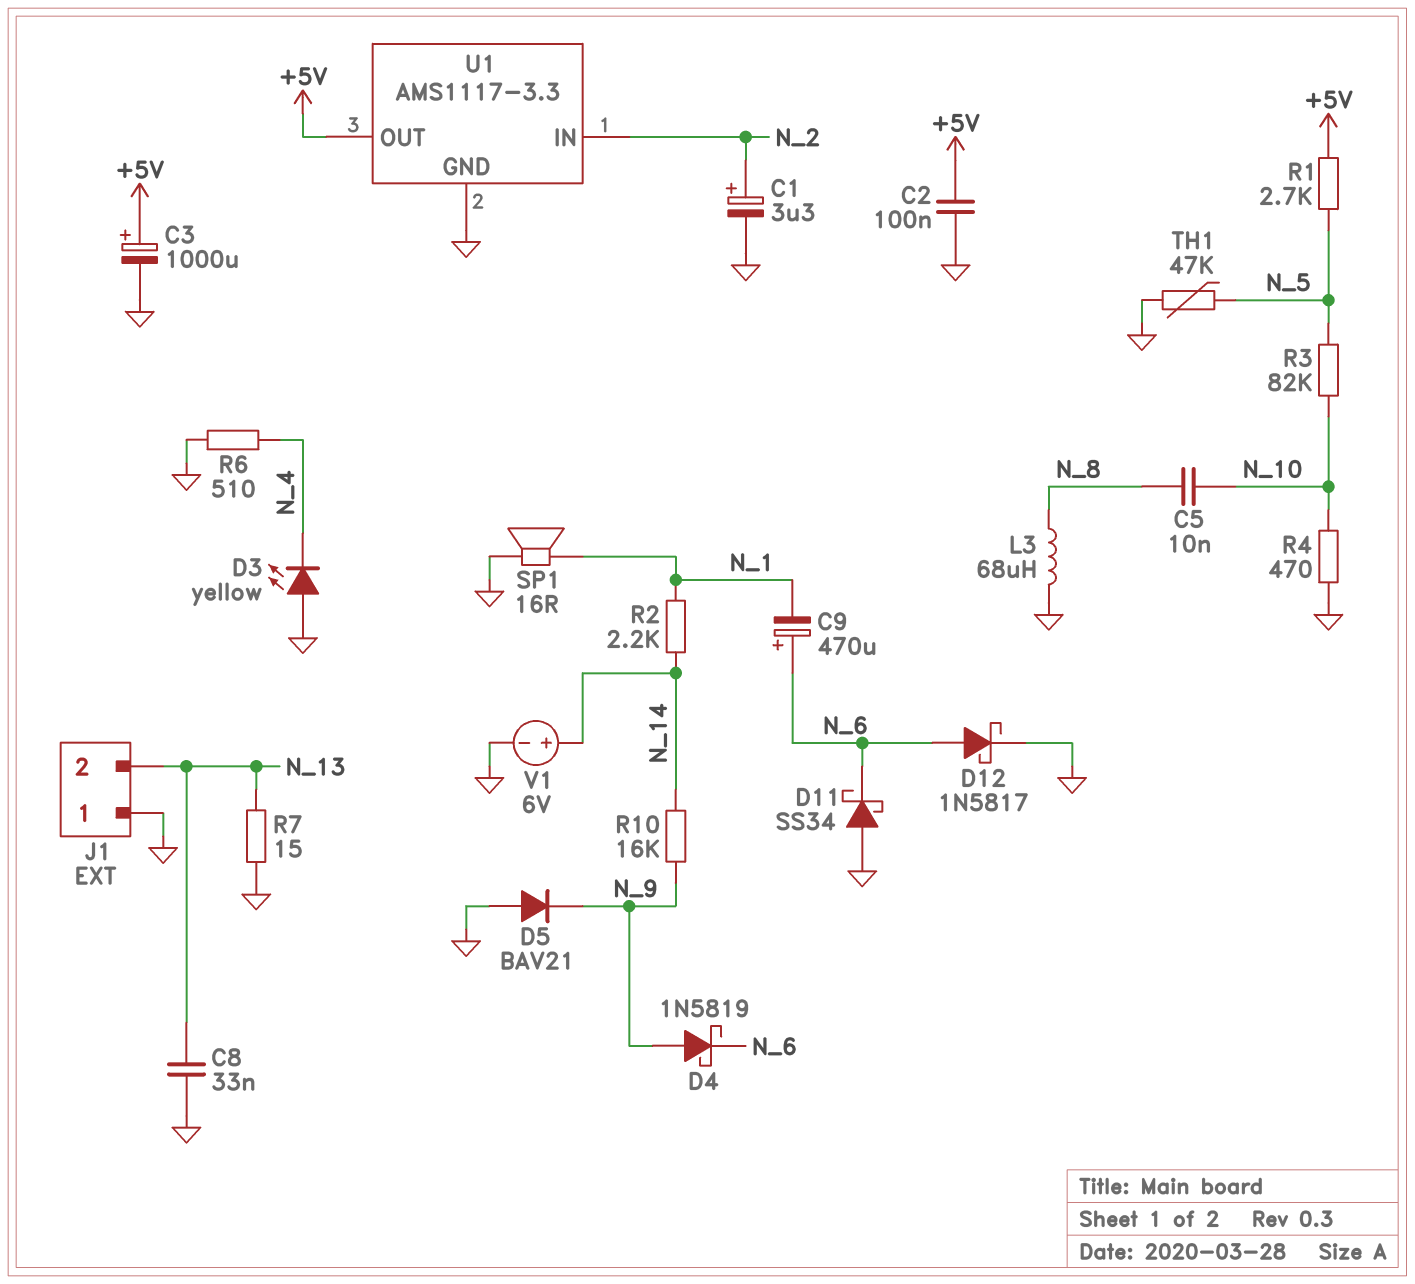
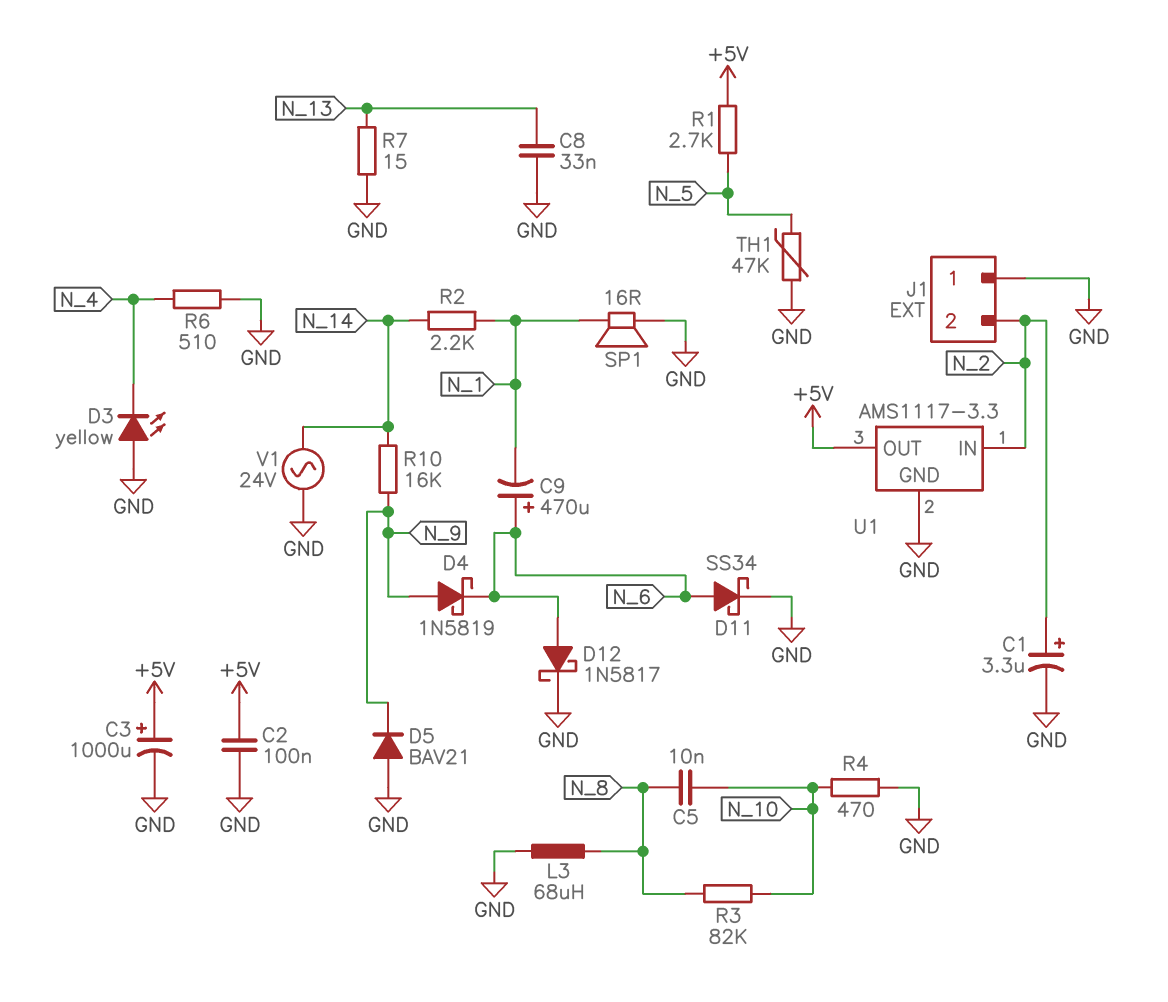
D11: schottky SS34 (A GND, K N_6) -> schottky SS34 (A N_6, K GND)
J1 pin 2: N_13 -> N_2
R3: 82k (N_5, N_10) -> 82k (N_8, N_10)
V1: 6V (plus N_14, minus GND) -> AC 24V (GND, N_14)

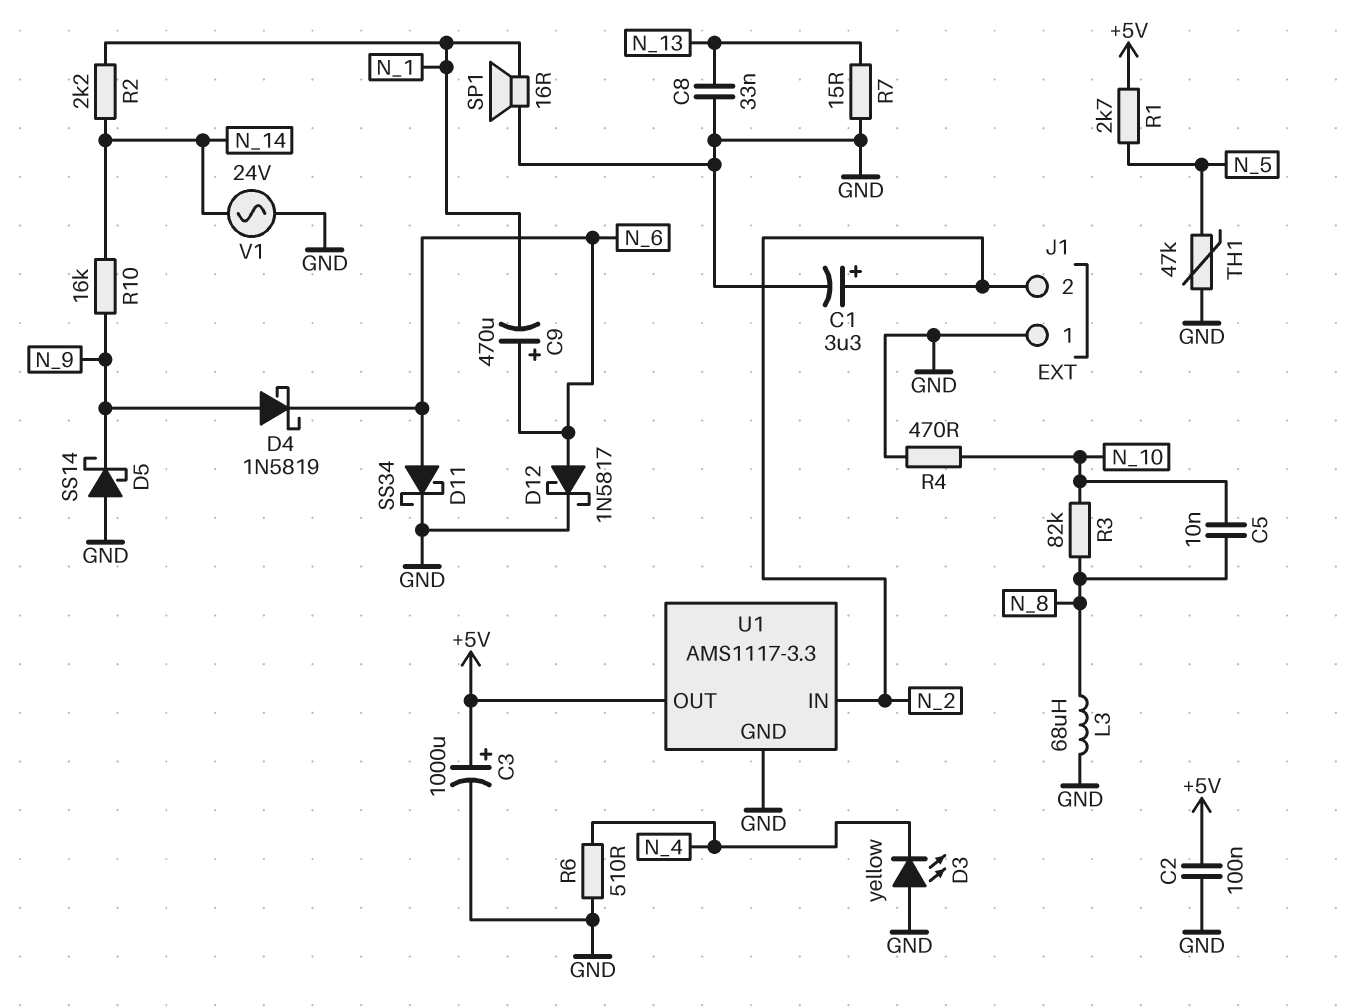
D5: diode BAV21 (A GND, K N_9) -> schottky SS14 (A GND, K N_9)

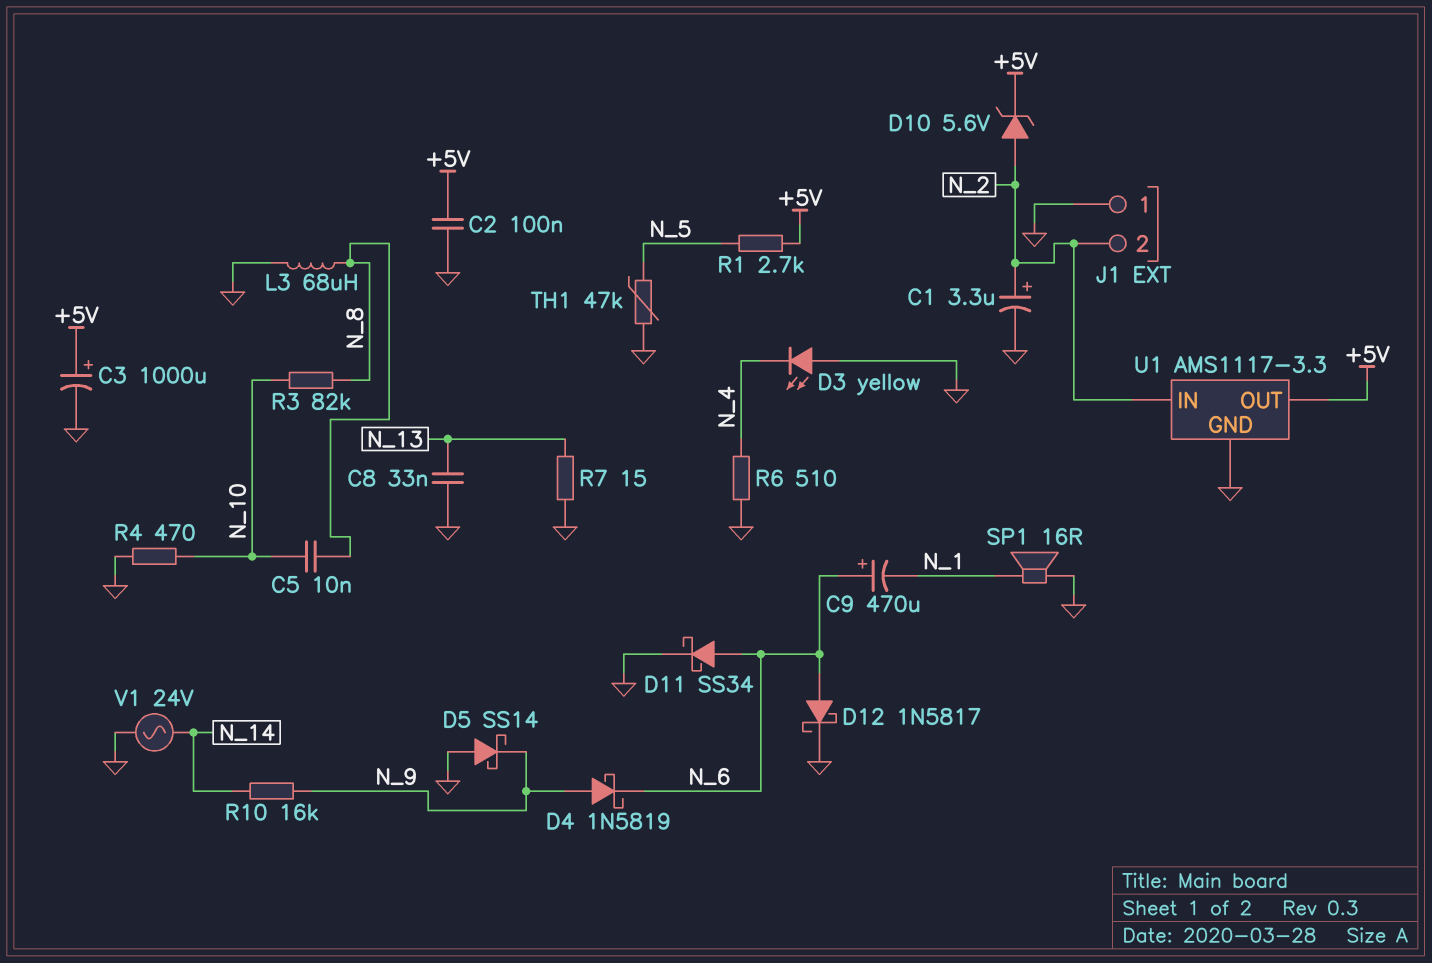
D10: none -> zener 5.6V (A N_2, K +5V)
R2: 2.2k (N_1, N_14) -> none

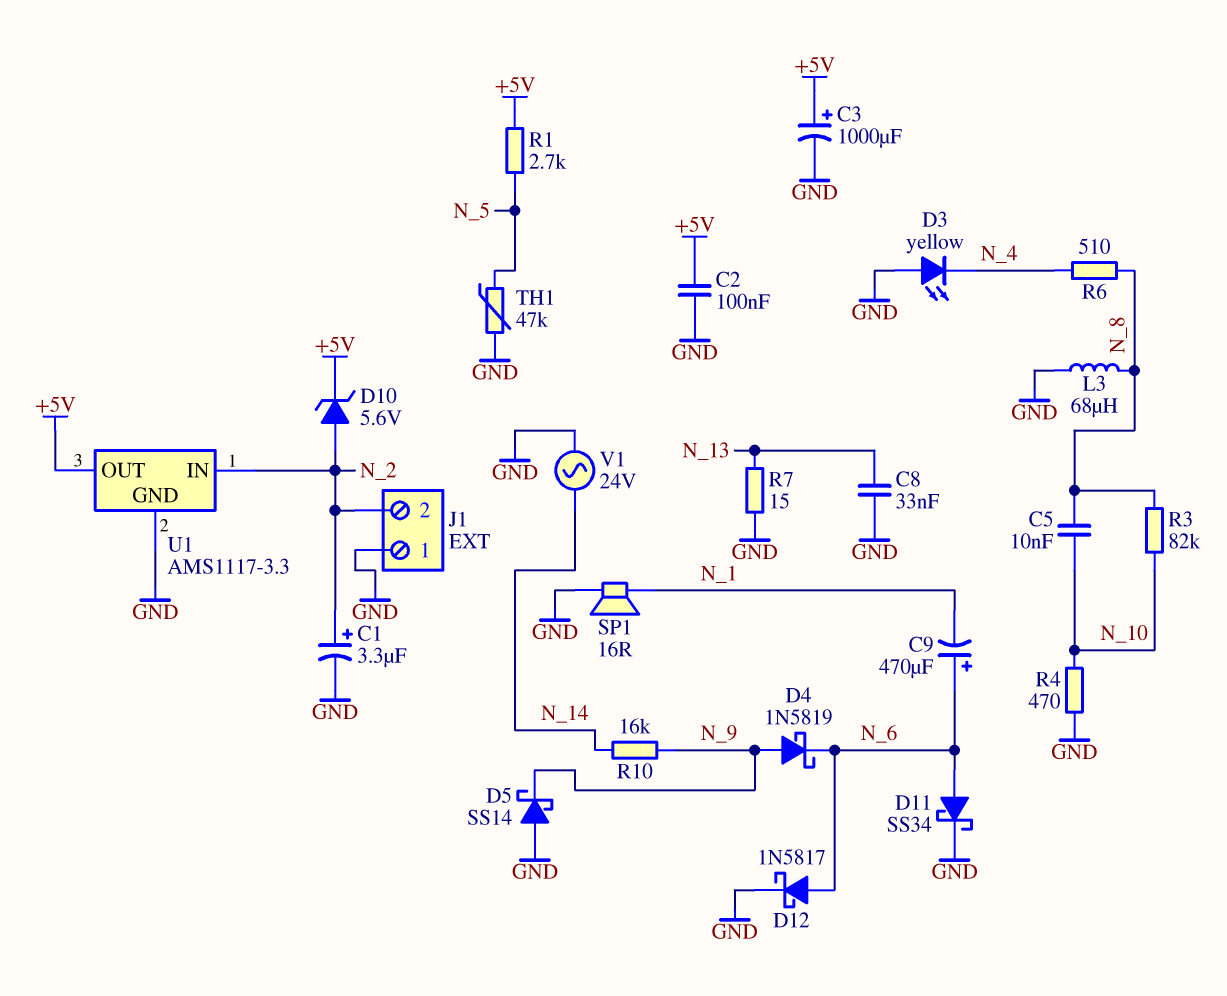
R6: 510 (GND, N_4) -> 510 (N_4, N_8)

